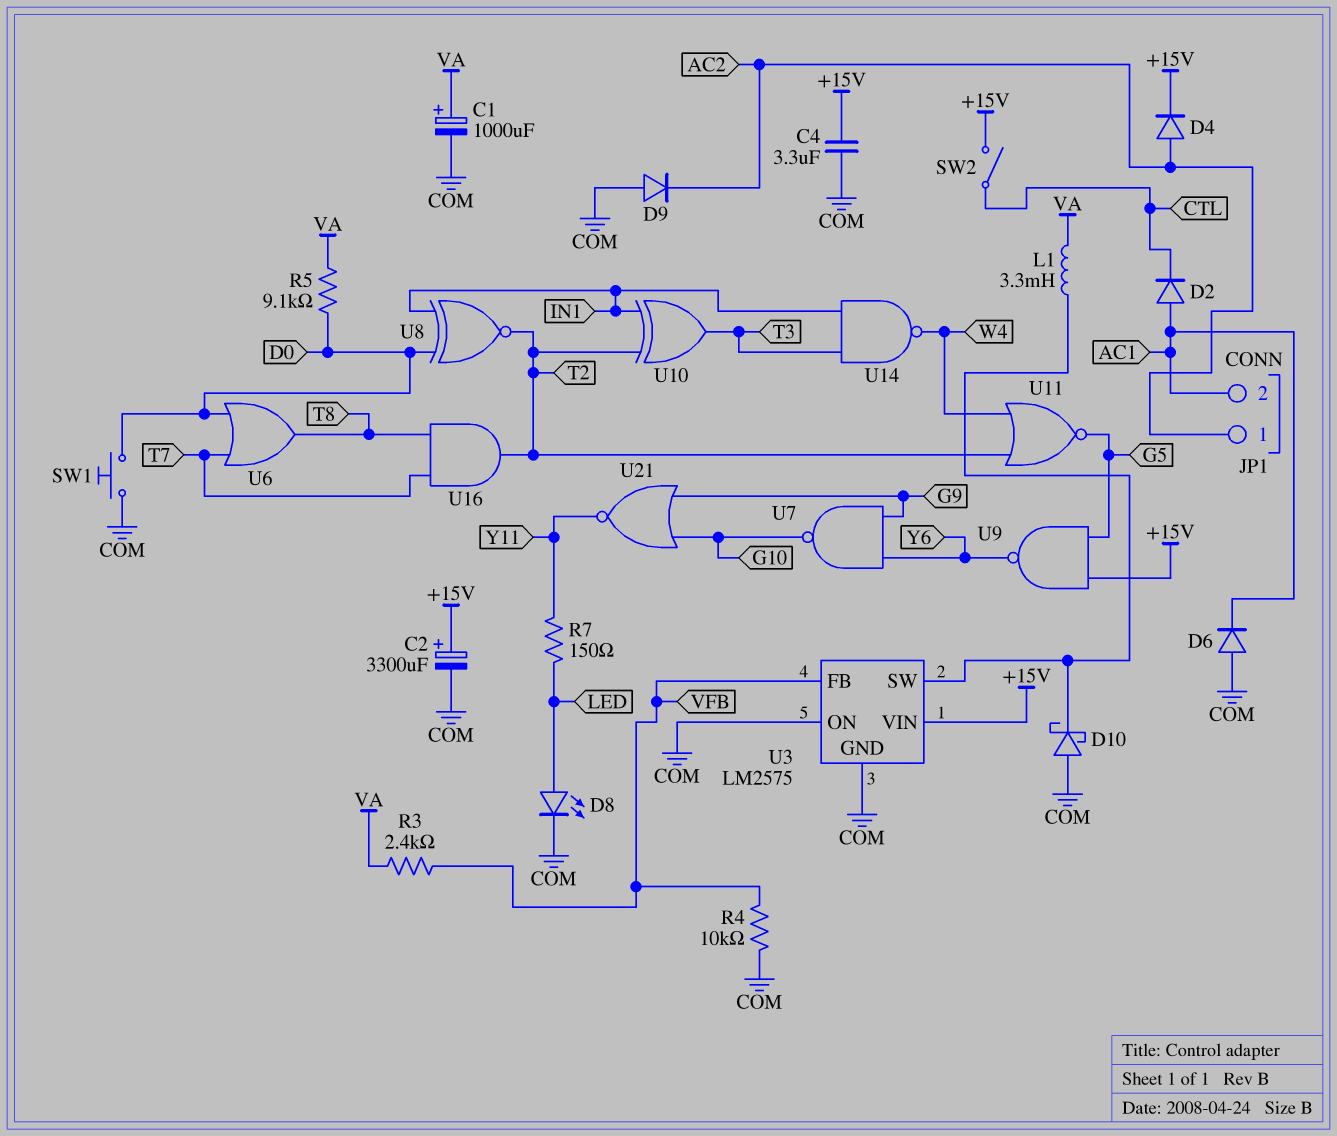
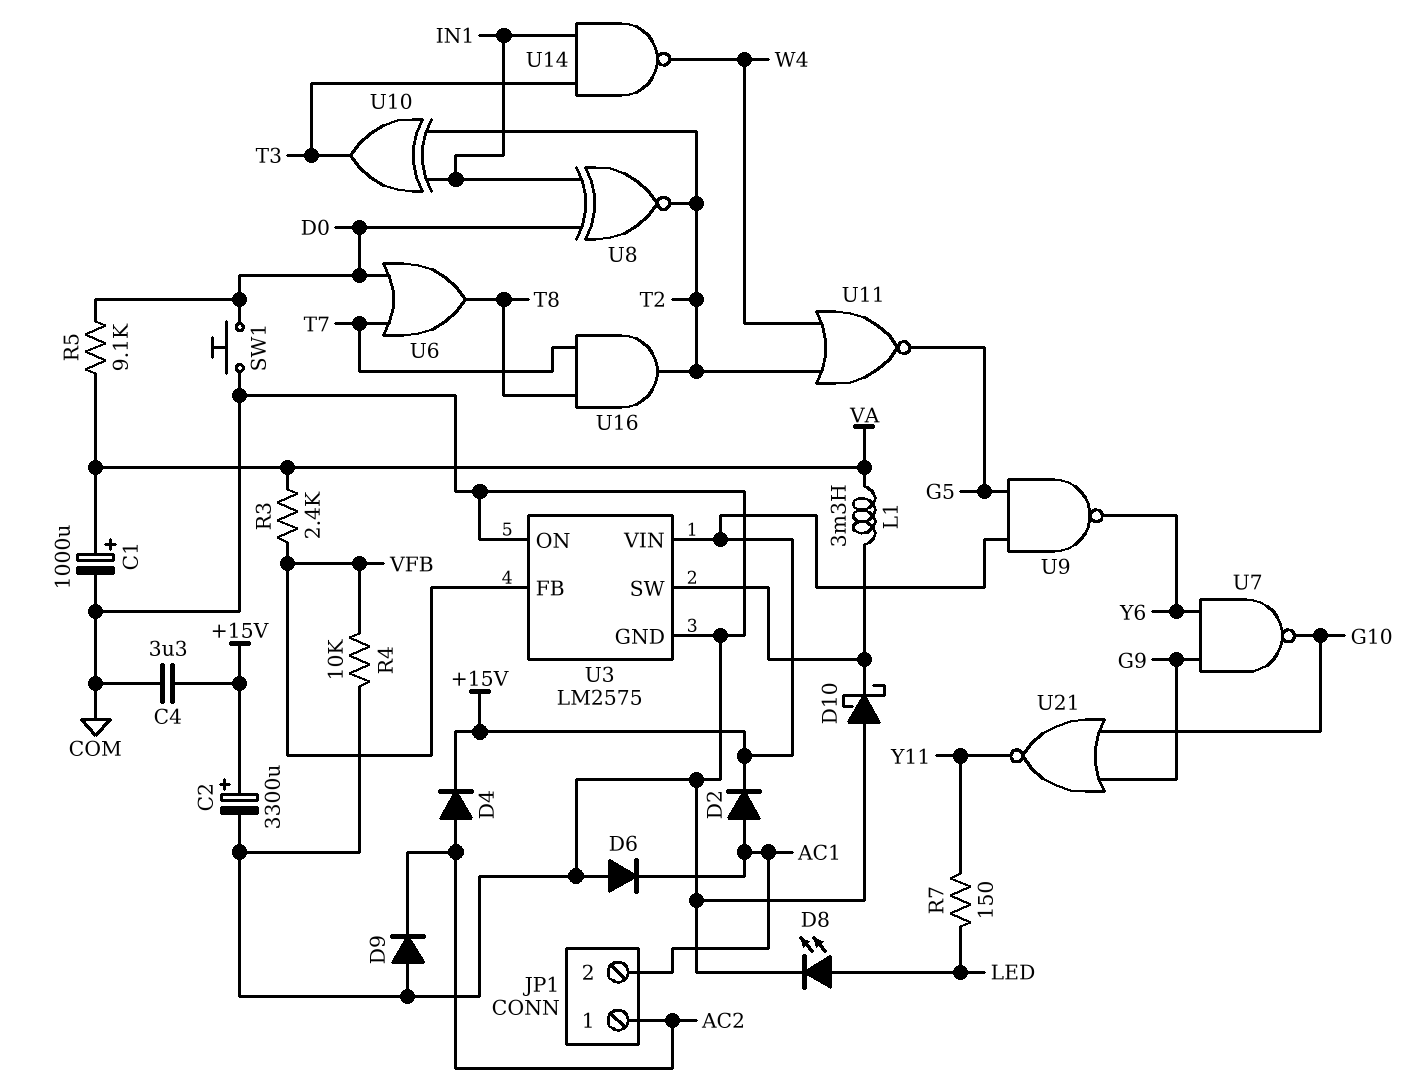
D2: diode (A AC1, K CTL) -> diode (A AC1, K +15V)
SW2: switch (+15V, CTL) -> none

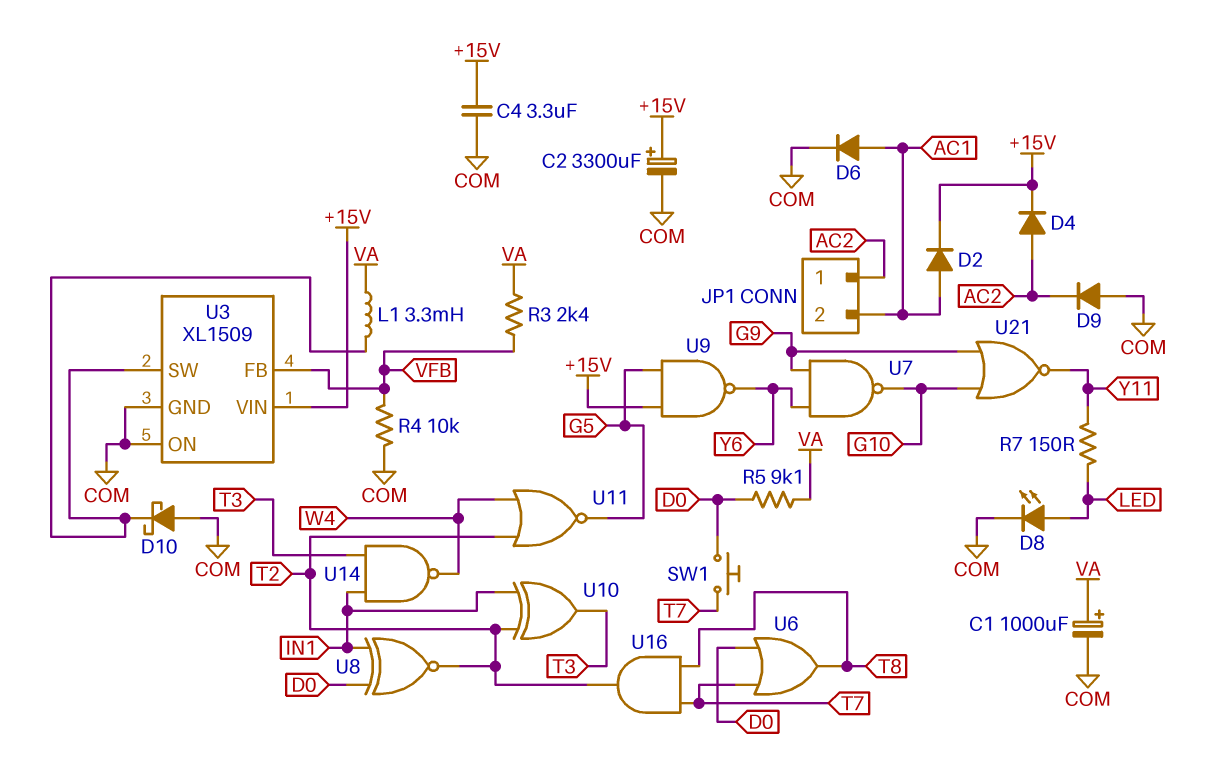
D6: diode (A COM, K AC1) -> diode (A AC1, K COM)
SW1: button (COM, D0) -> button (D0, T7)
U3: LM2575 -> XL1509

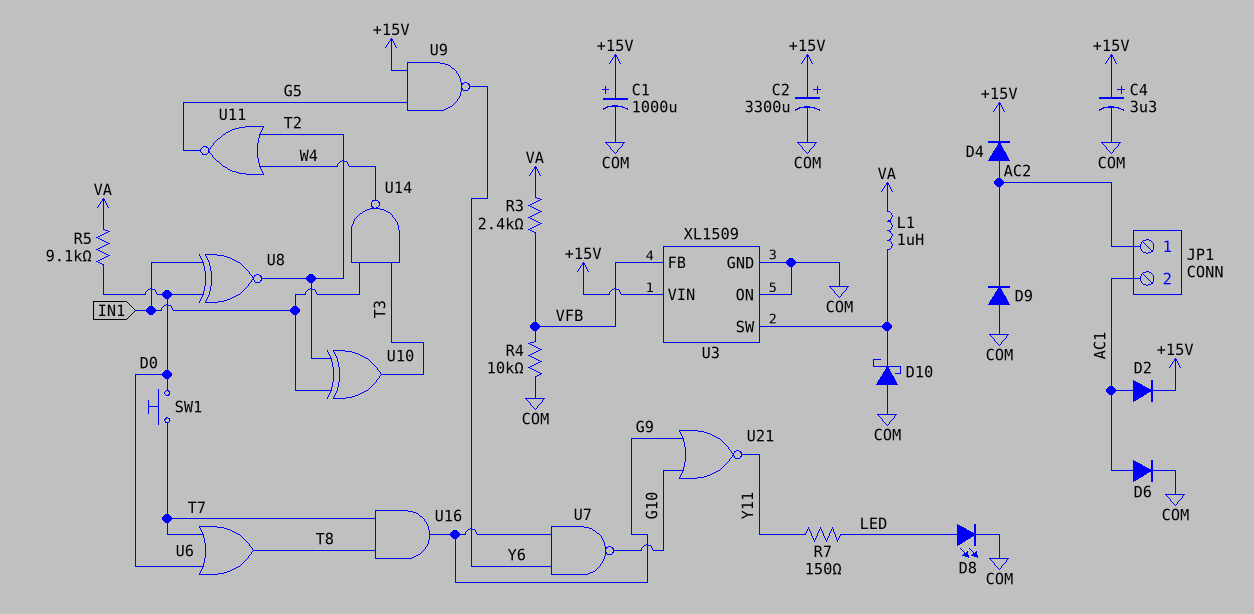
C1: 1000uF (plus VA, minus COM) -> 1000uF (plus +15V, minus COM)
C4: 3.3uF (+15V, COM) -> 3.3uF (plus +15V, minus COM)
L1: 3.3mH (U3/SW, VA) -> 1uH (U3/SW, VA)
U16: AND (in T7, in T8, out T2) -> AND (in T7, in T8, out G9)

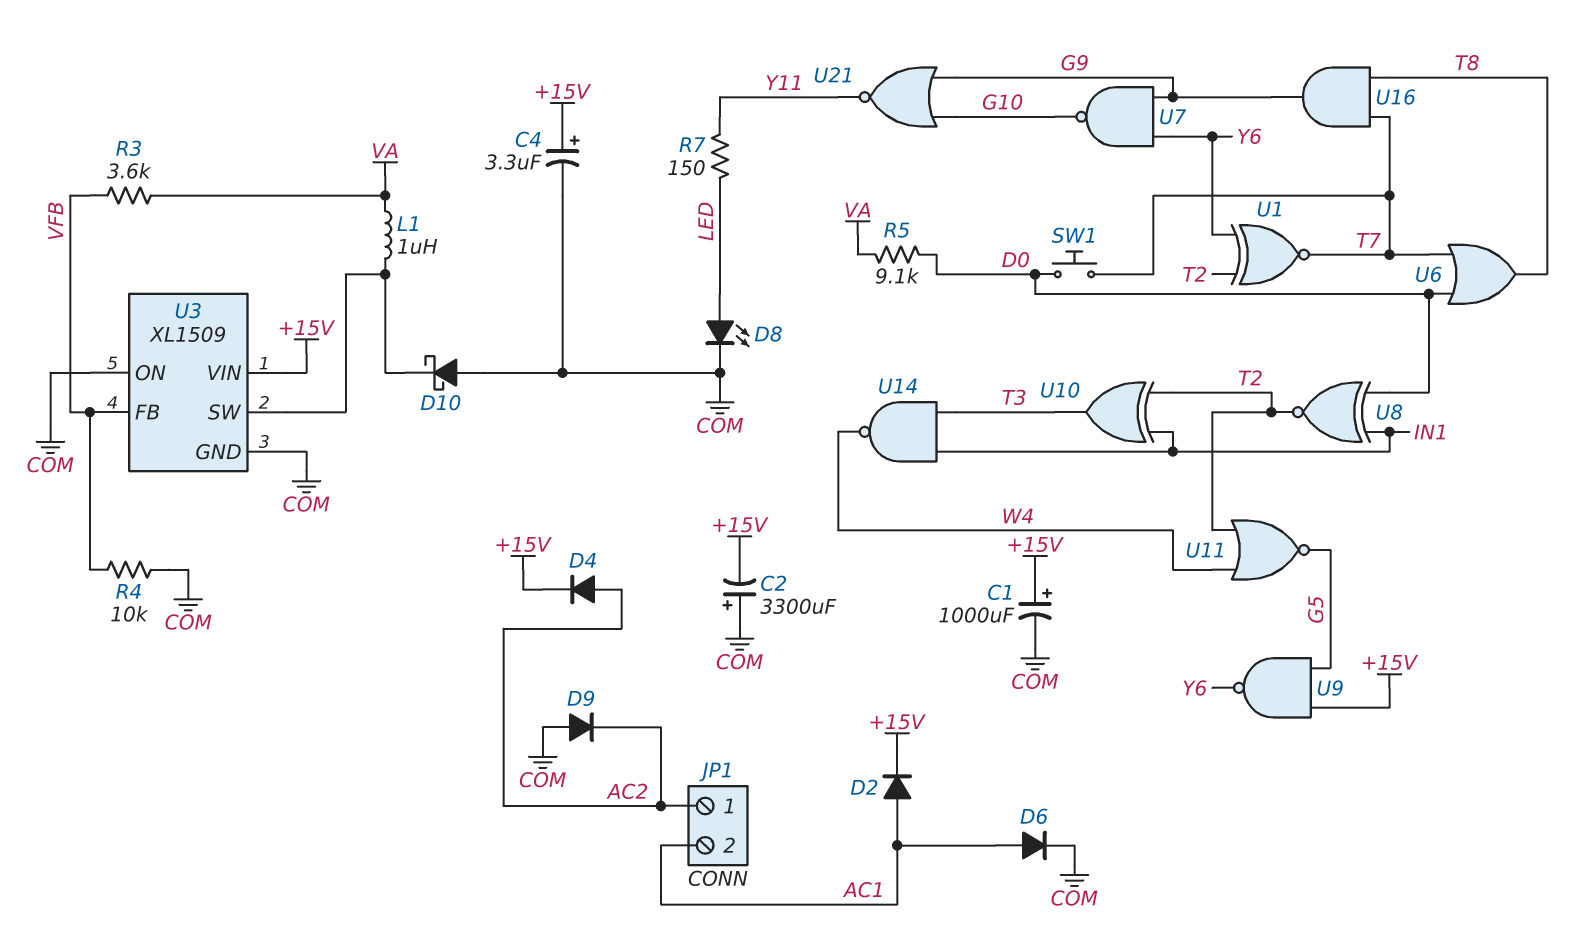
C2: 3300uF (plus +15V, minus COM) -> 3300uF (plus COM, minus +15V)
R3: 2.4k (VA, VFB) -> 3.6k (VA, VFB)
U1: none -> XNOR (in T2, in Y6, out T7)

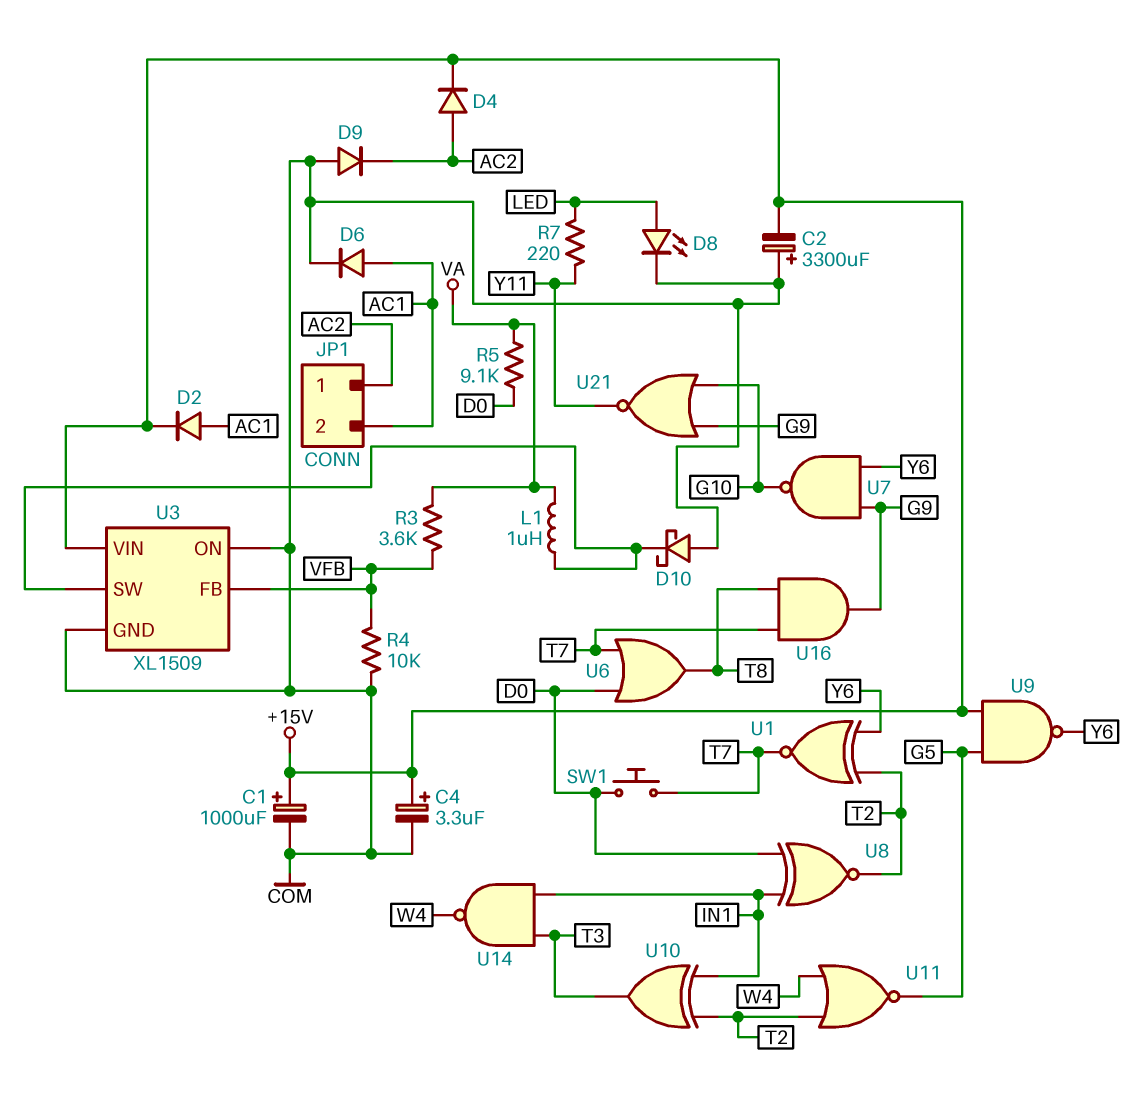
R7: 150 (LED, Y11) -> 220 (LED, Y11)

